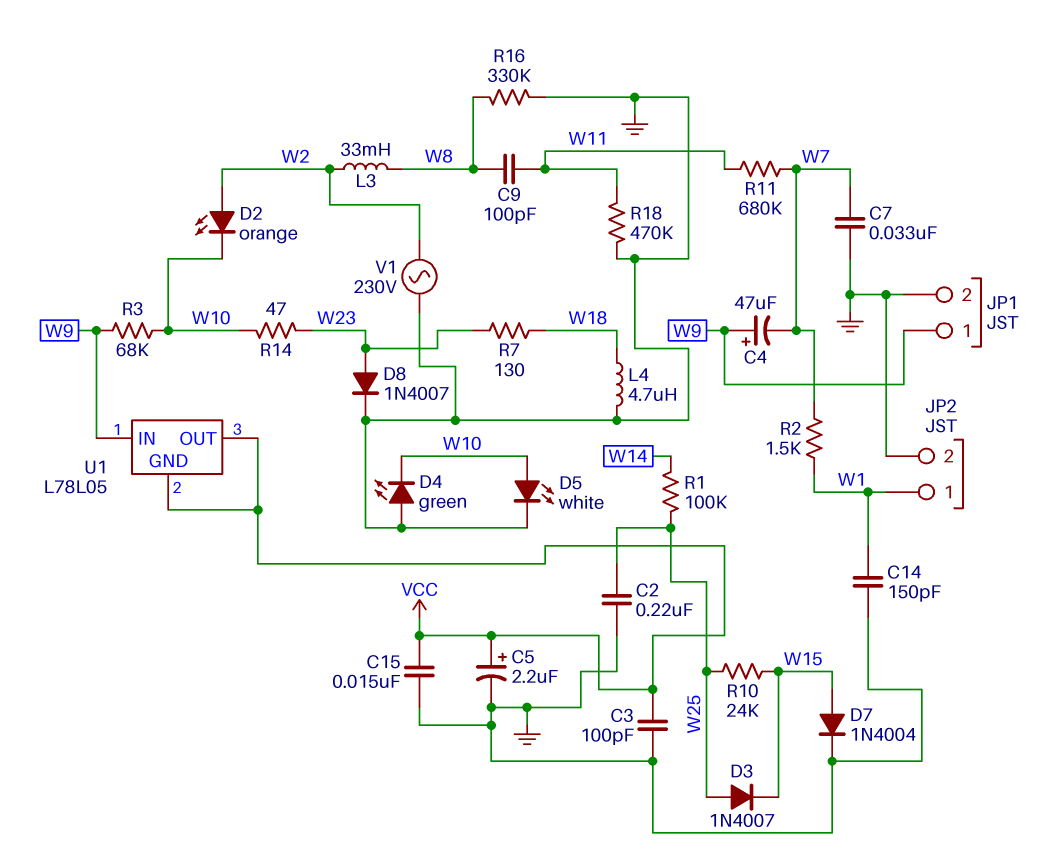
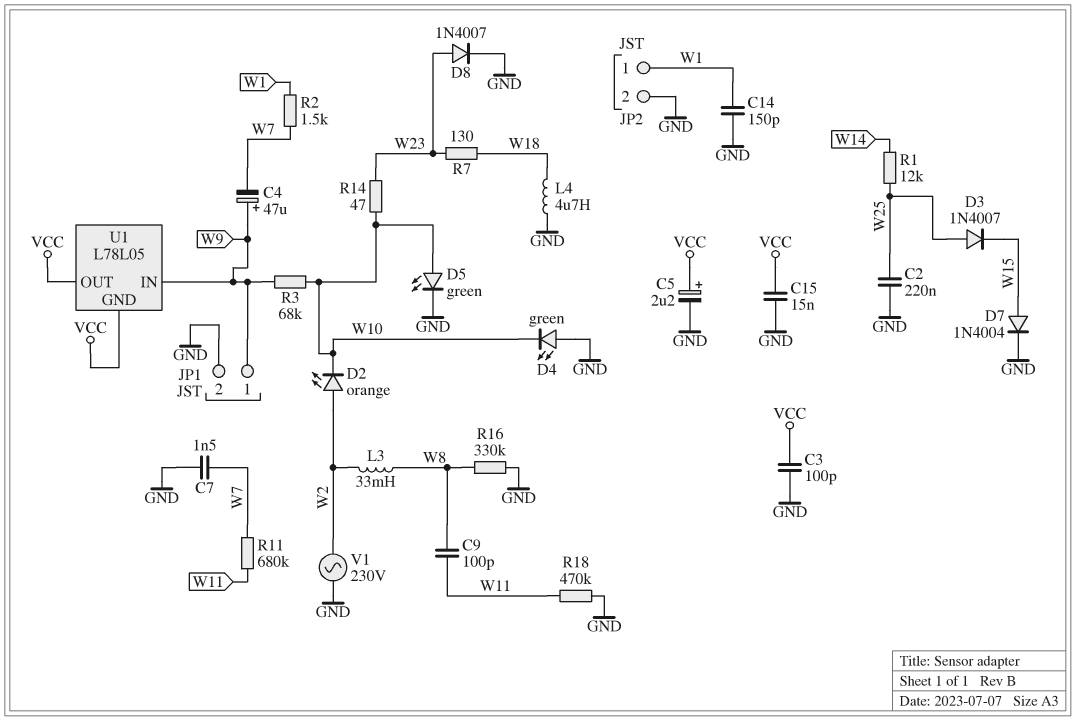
C7: 33nF (GND, W7) -> 1.5nF (GND, W7)
D5: LED white (A W10, K GND) -> LED green (A W10, K GND)
R1: 100k (W14, W25) -> 12k (W14, W25)
R10: 24k (W15, W25) -> none

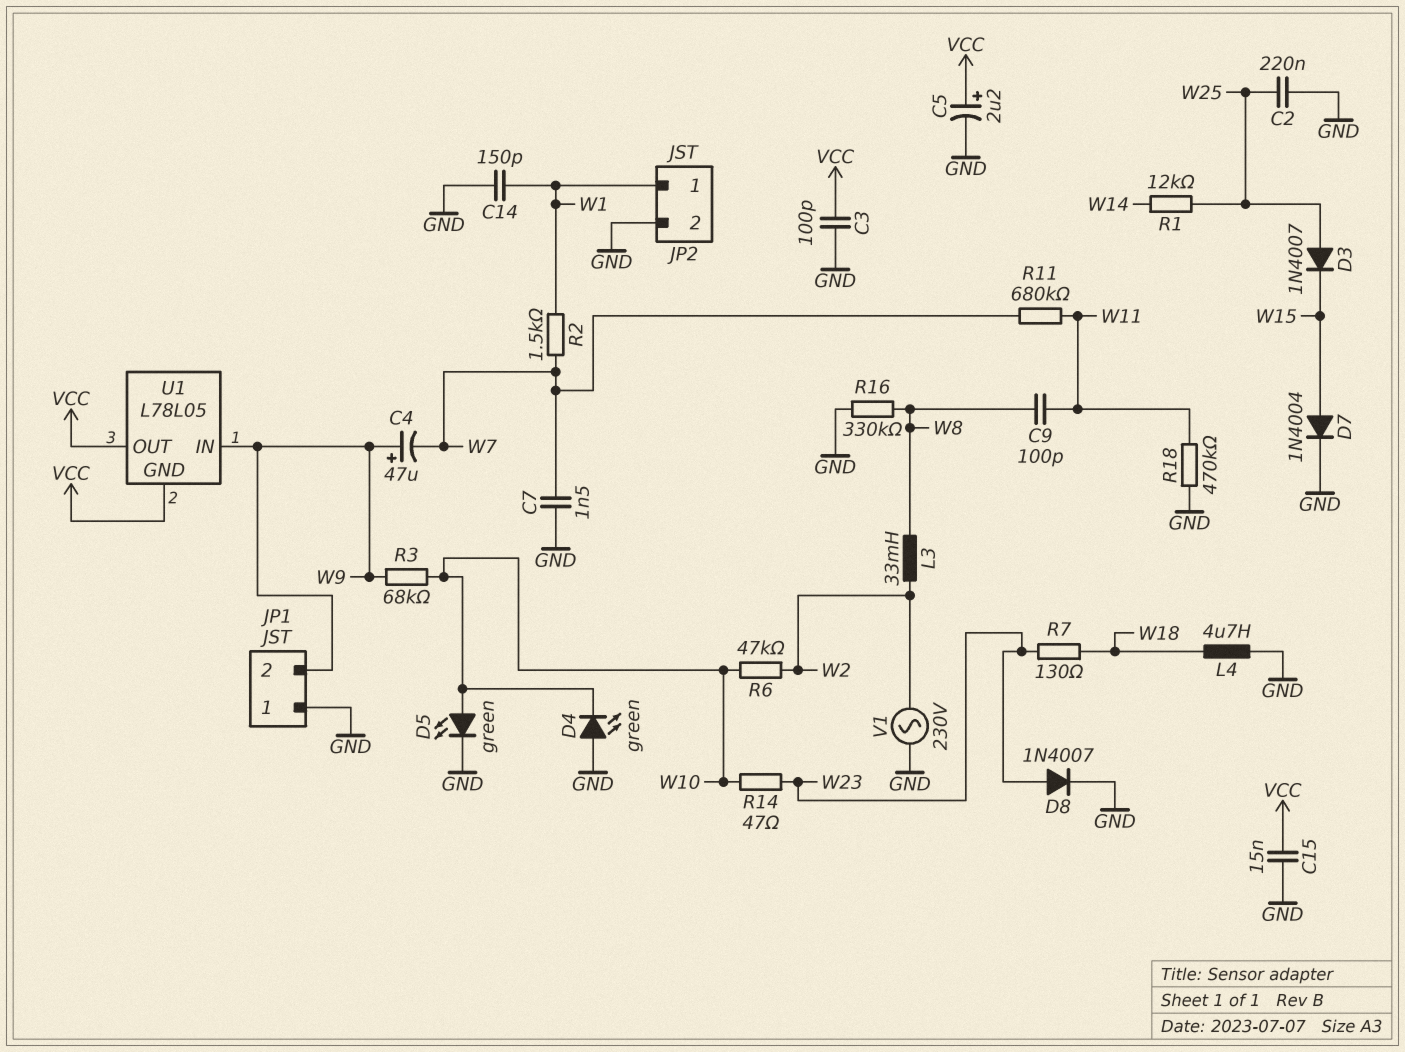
D2: LED orange (A W2, K W10) -> none
JP1 pin 1: W9 -> GND
JP1 pin 2: GND -> W9
R6: none -> 47k (W2, W10)

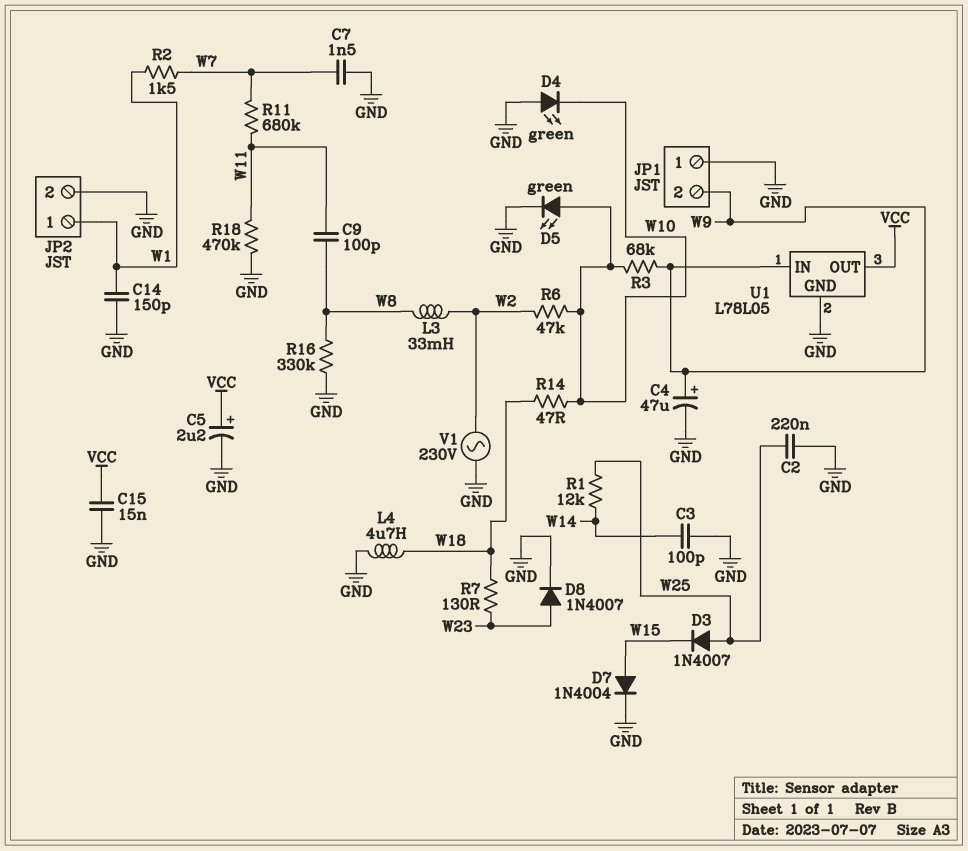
C3: 100pF (GND, VCC) -> 100pF (GND, W14)
C4: 47uF (plus W9, minus W7) -> 47uF (plus W9, minus GND)
R14: 47 (W10, W23) -> 47 (W10, W18)
U1 pin GND: VCC -> GND

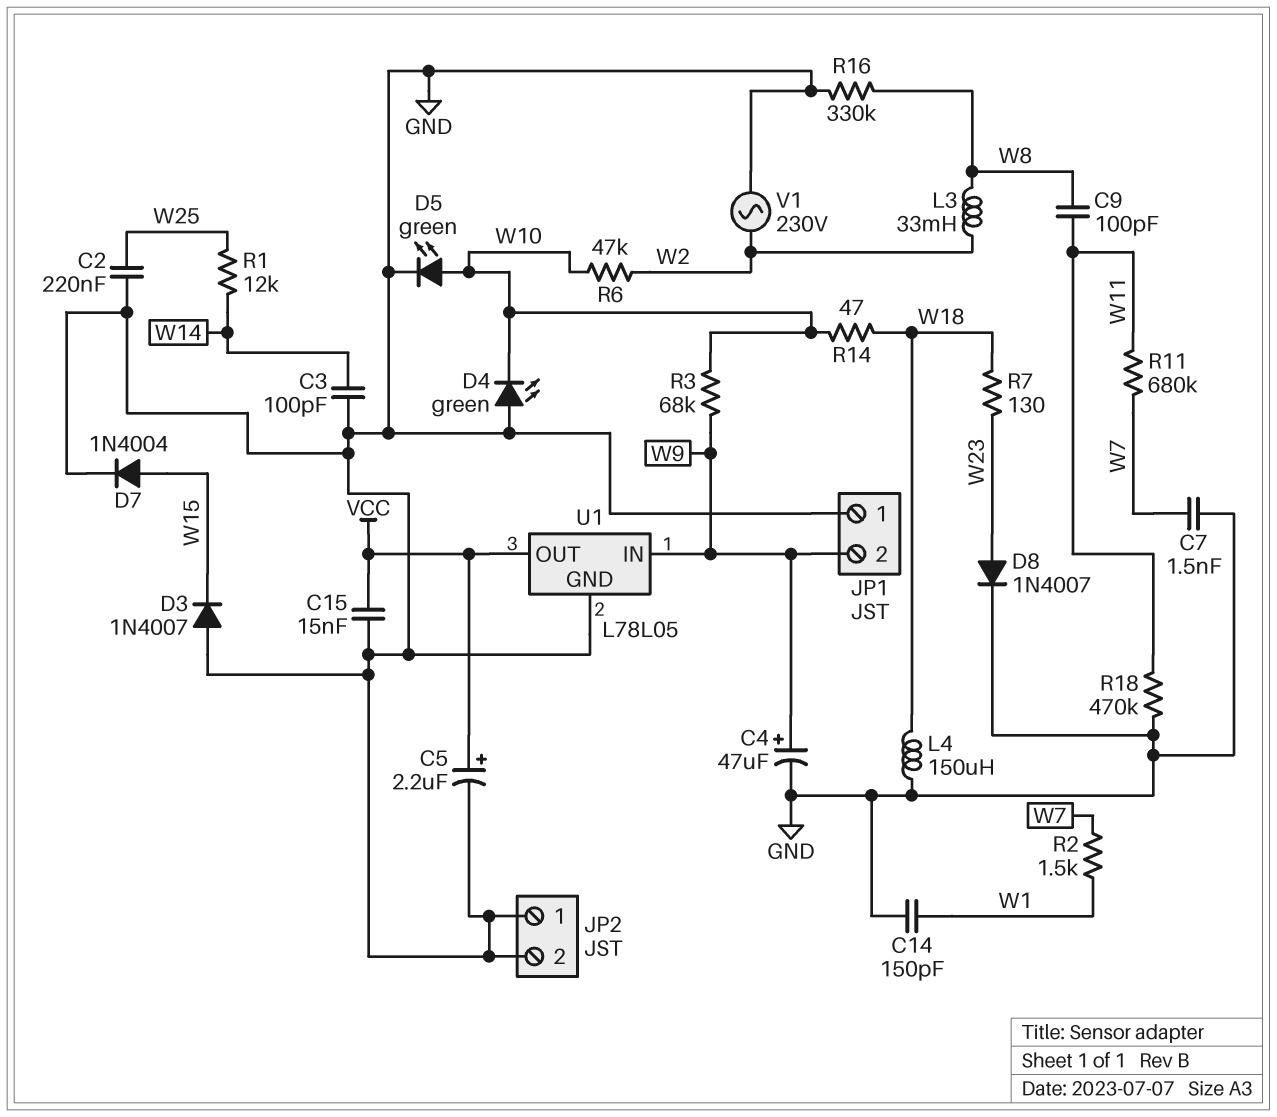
D3: diode 1N4007 (A W25, K W15) -> diode 1N4007 (A GND, K W15)
JP2 pin 1: W1 -> GND
L4: 4.7uH (GND, W18) -> 150uH (GND, W18)

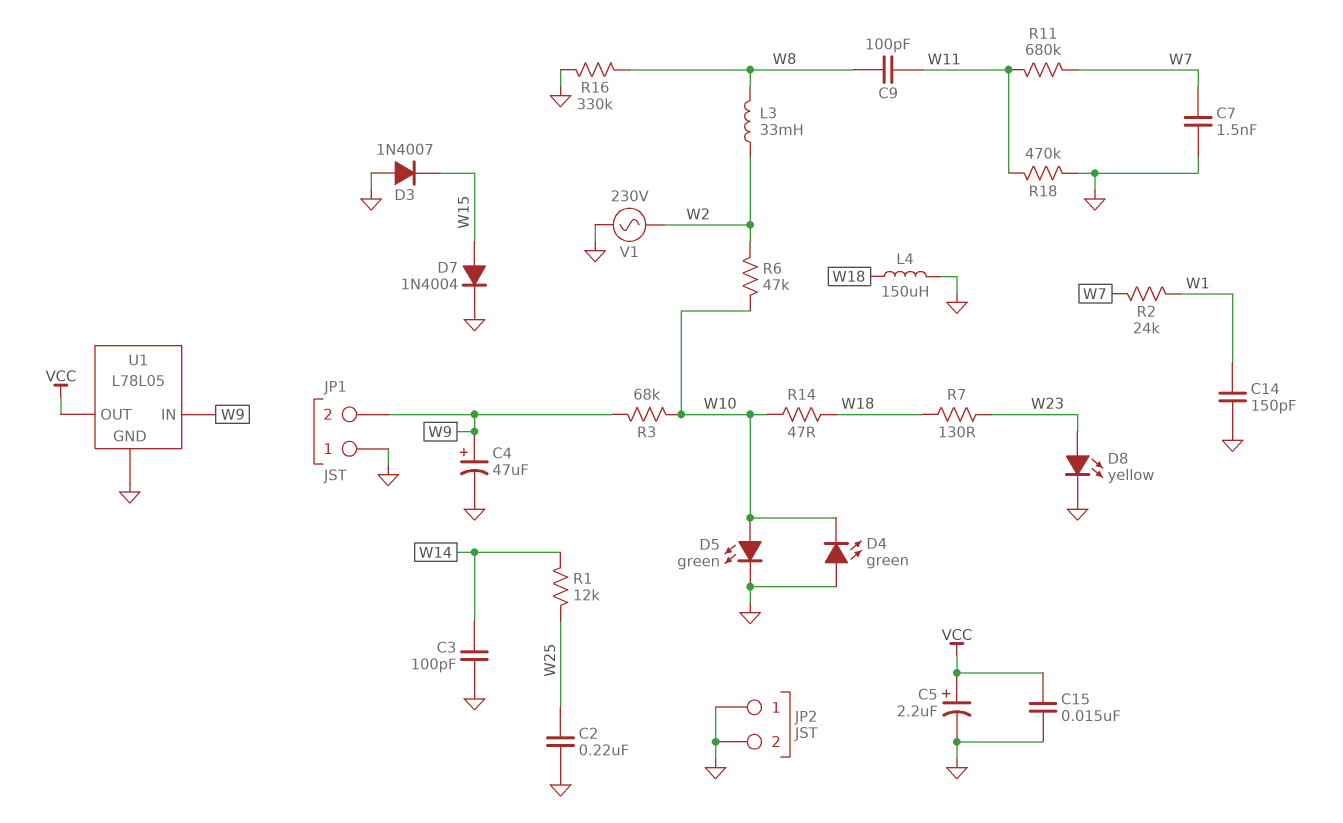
D8: diode 1N4007 (A W23, K GND) -> LED yellow (A W23, K GND)
R2: 1.5k (W1, W7) -> 24k (W1, W7)

